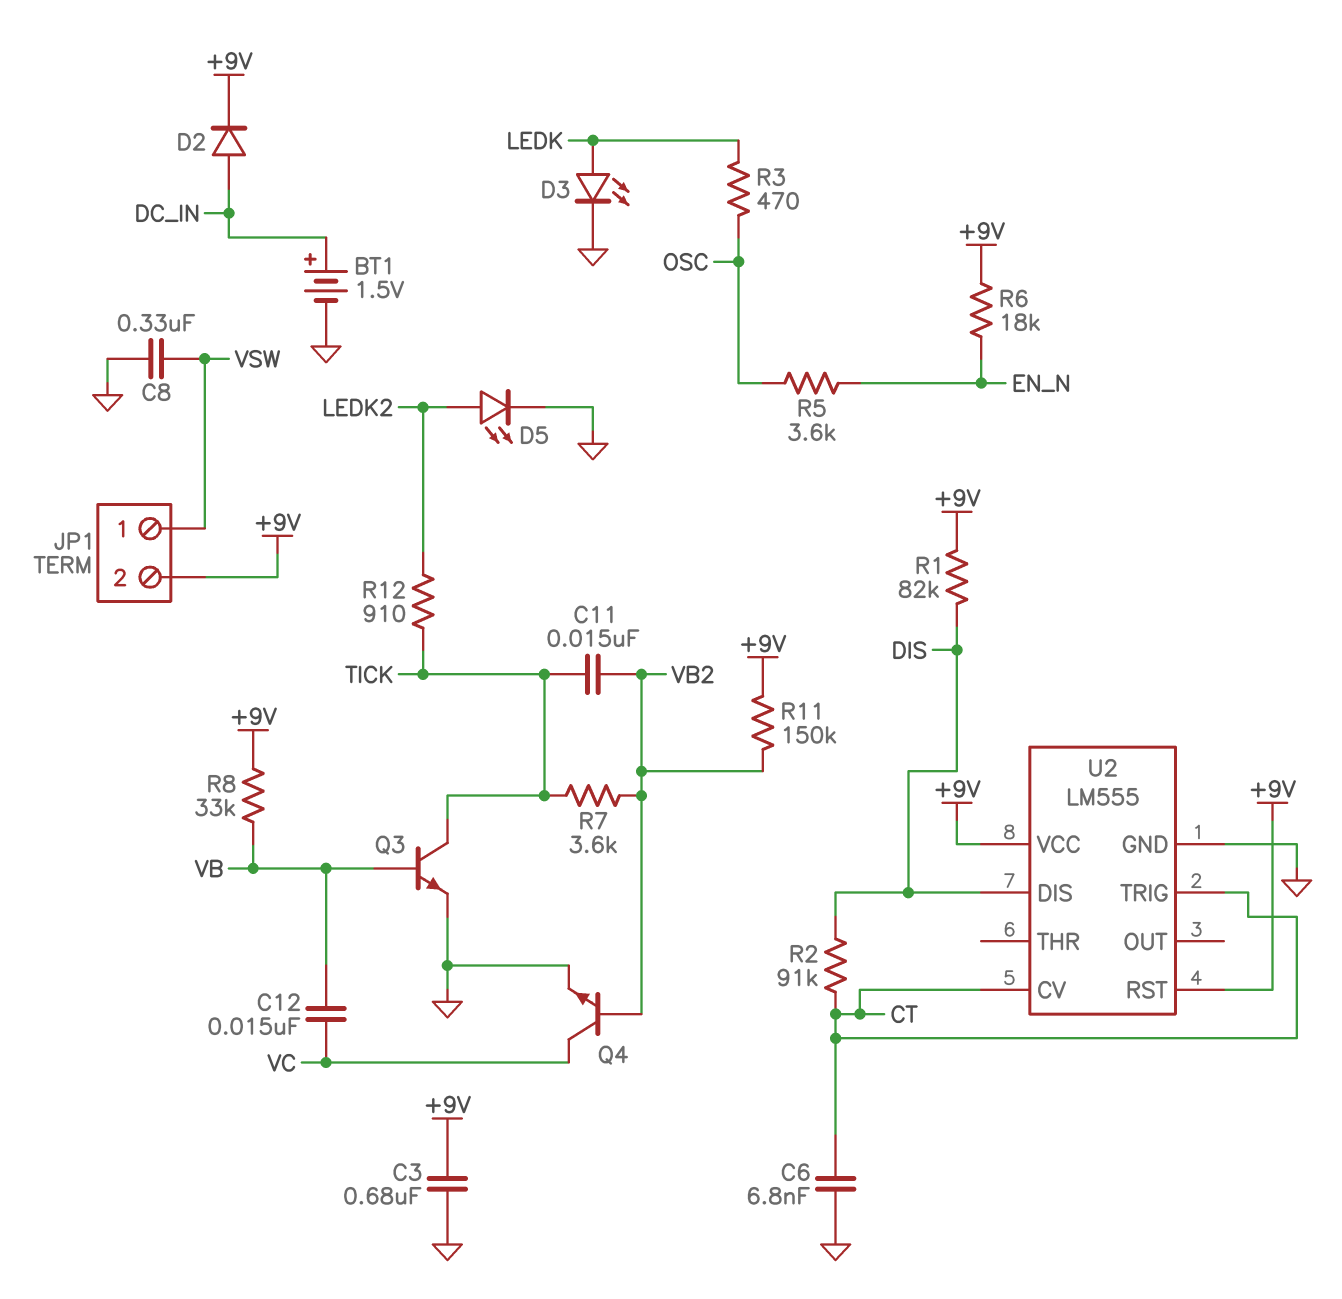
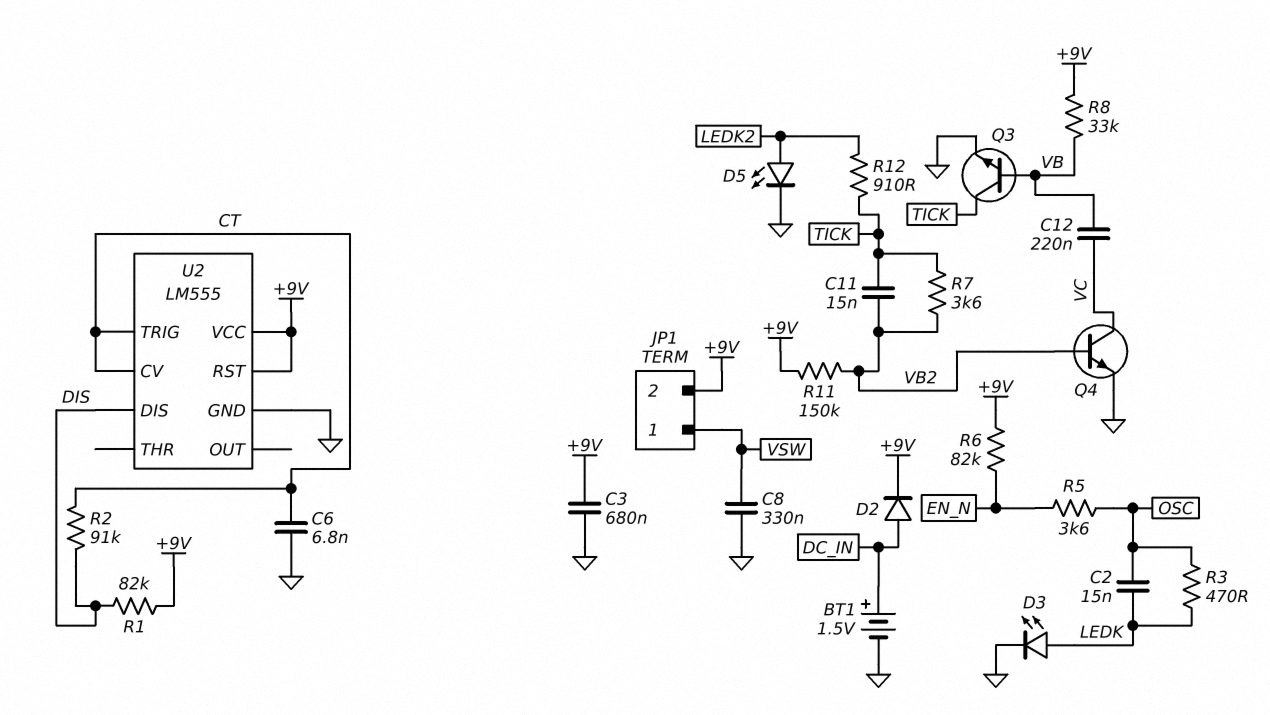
C2: none -> 15nF (LEDK, OSC)
C12: 15nF (VB, VC) -> 220nF (VB, VC)
R6: 18k (+9V, EN_N) -> 82k (+9V, EN_N)

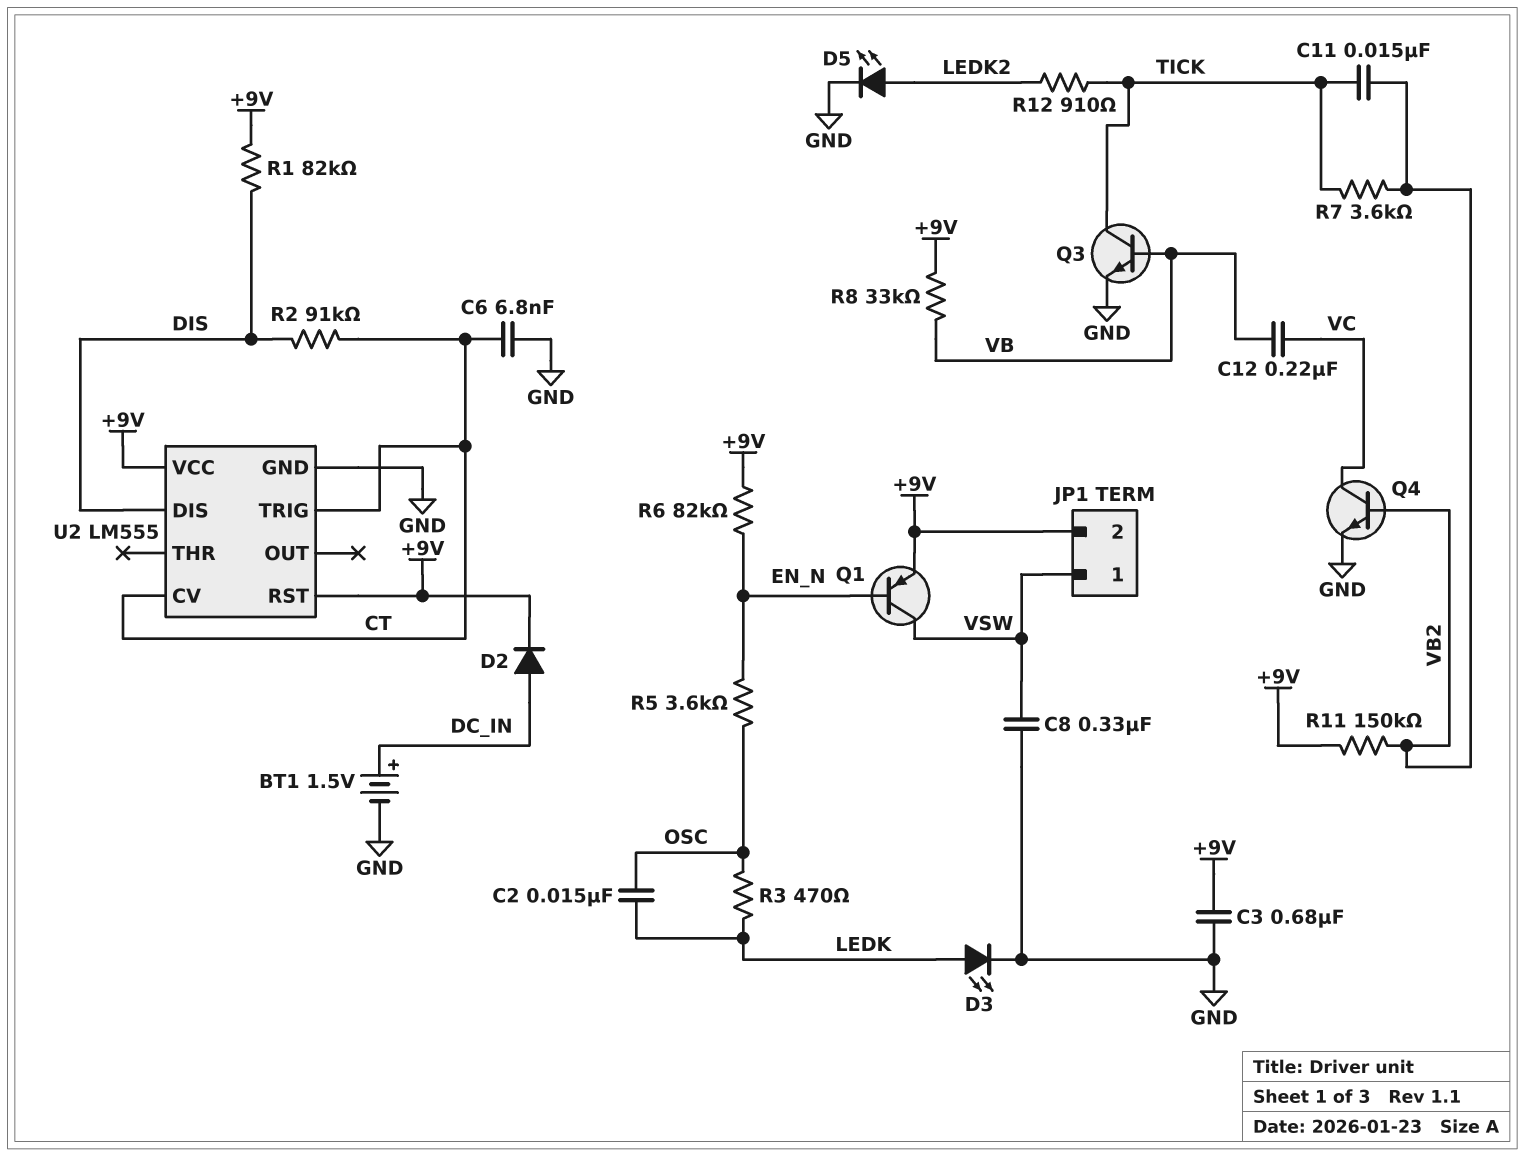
Q1: none -> PNP (B EN_N, C VSW, E +9V)

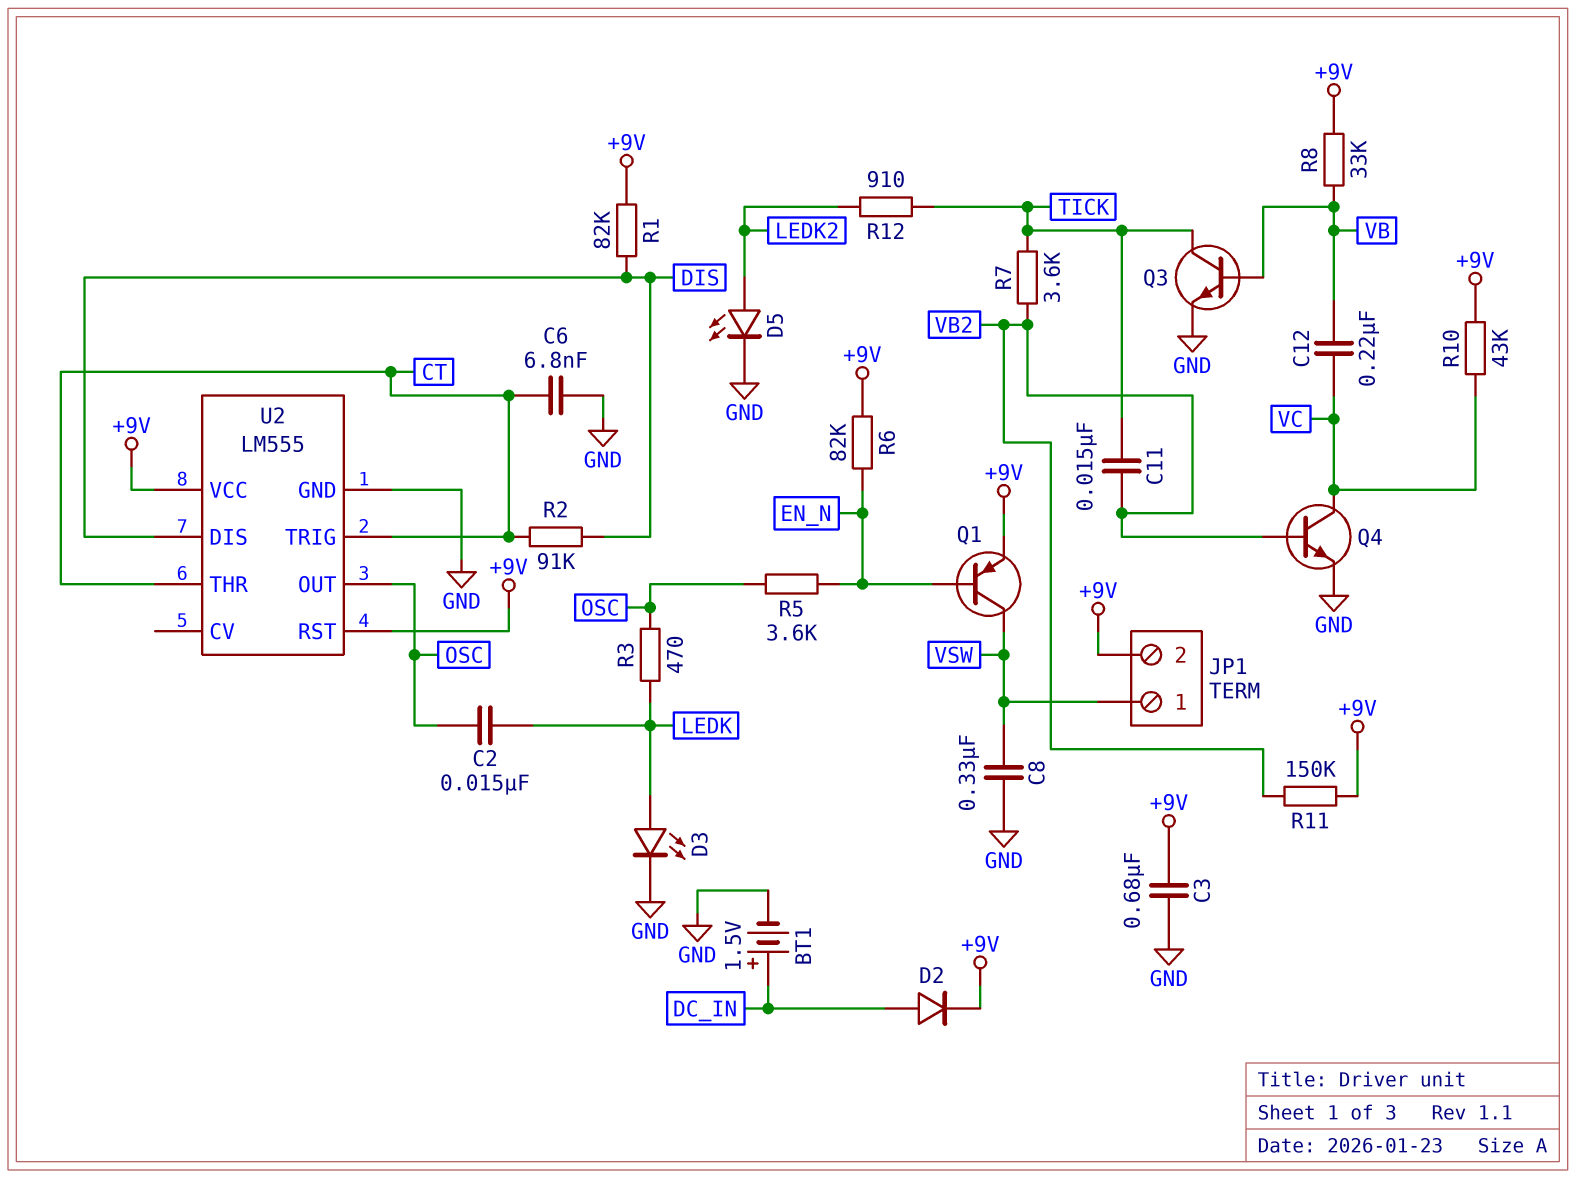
R10: none -> 43k (+9V, VC)
U2 pin CV: CT -> none
U2 pin OUT: none -> OSC
U2 pin THR: none -> CT

